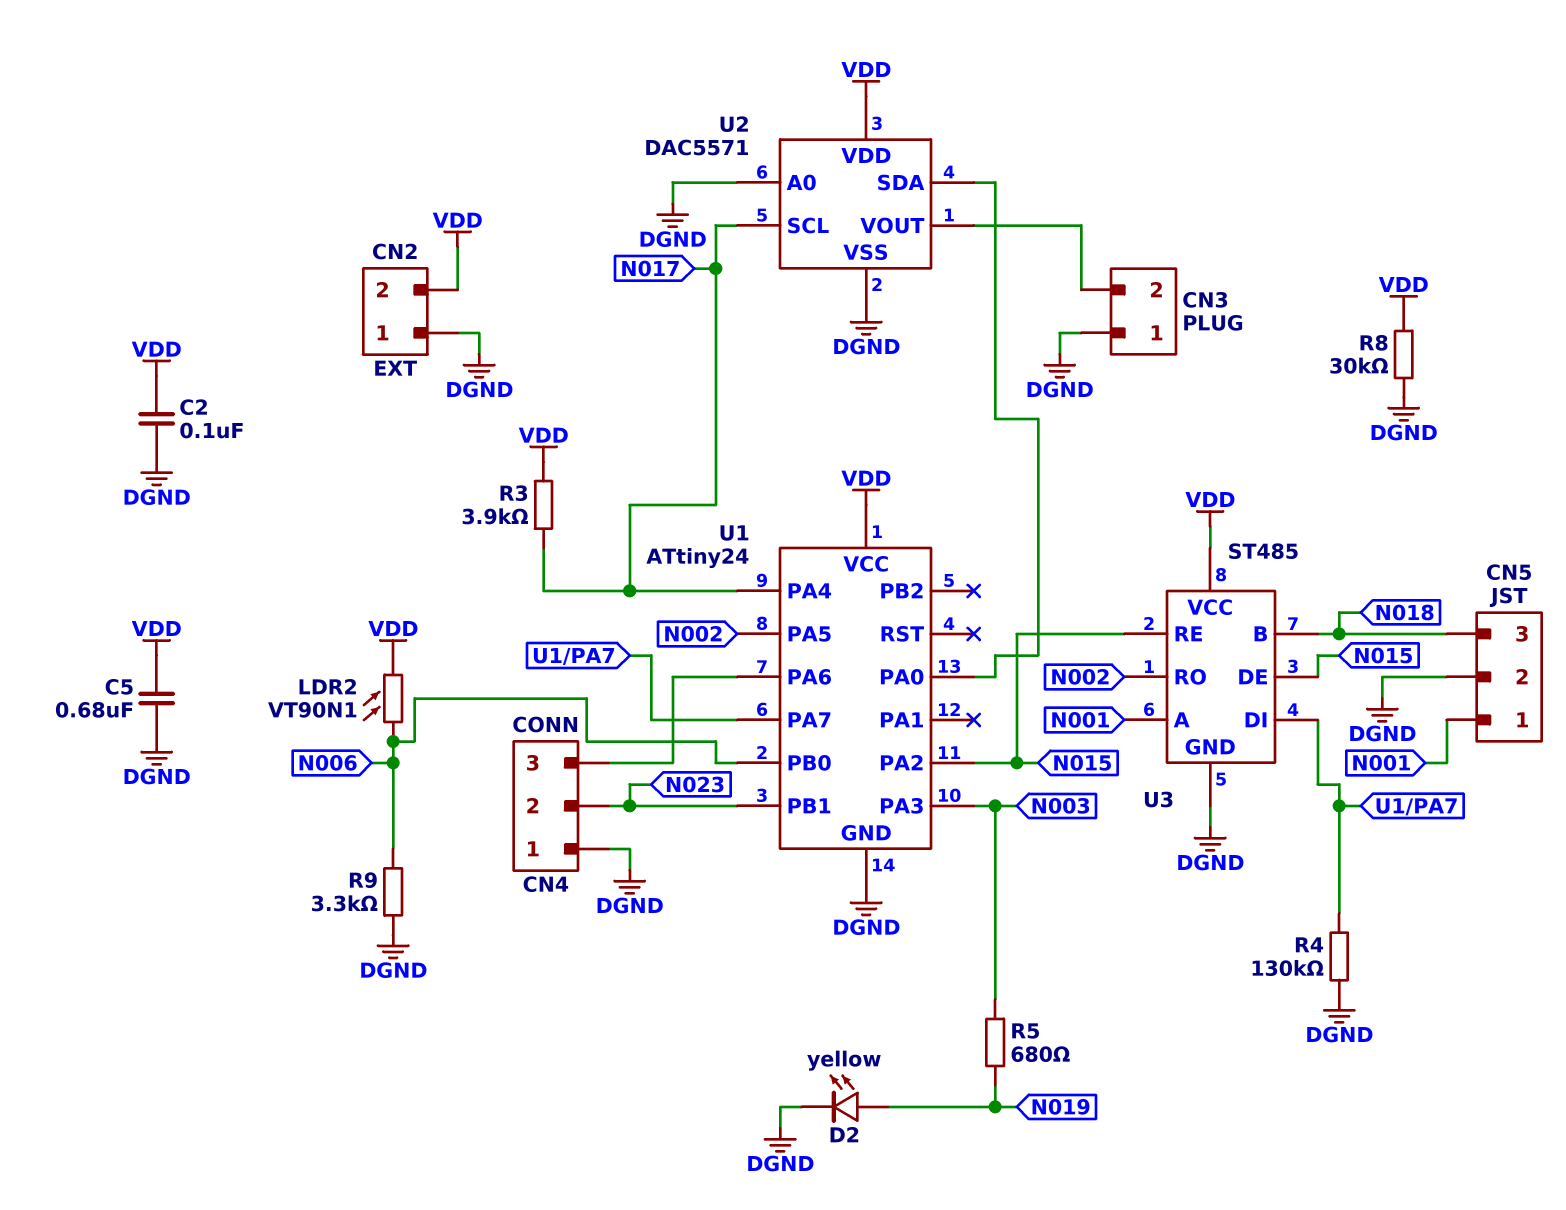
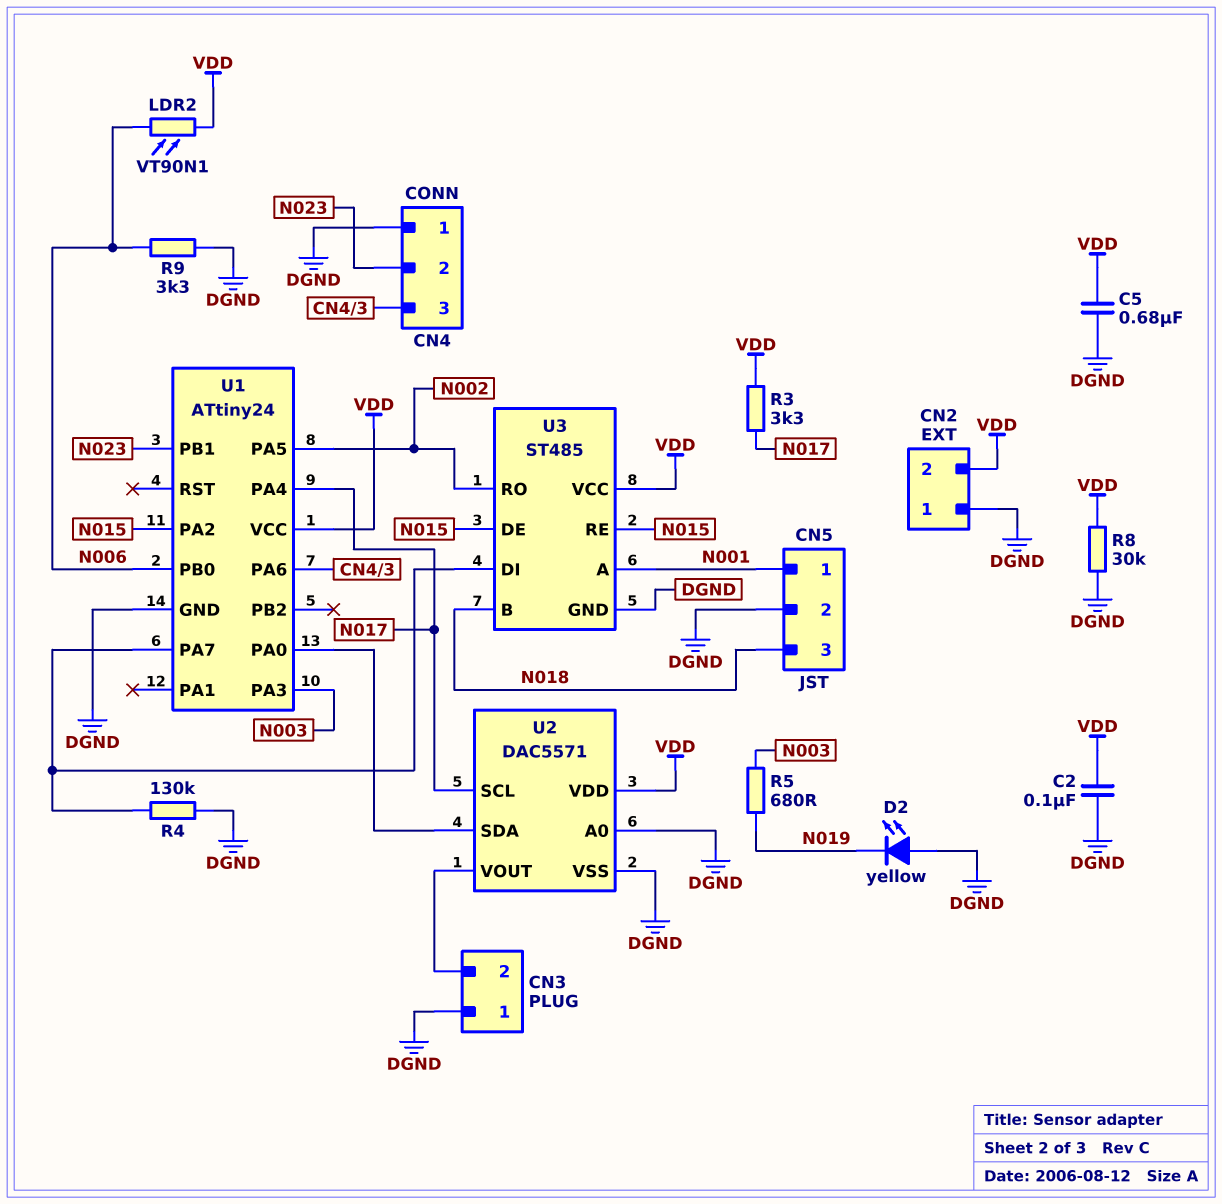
D2: LED yellow (A N019, K DGND) -> LED yellow (A DGND, K N019)
R3: 3.9k (N017, VDD) -> 3.3k (N017, VDD)

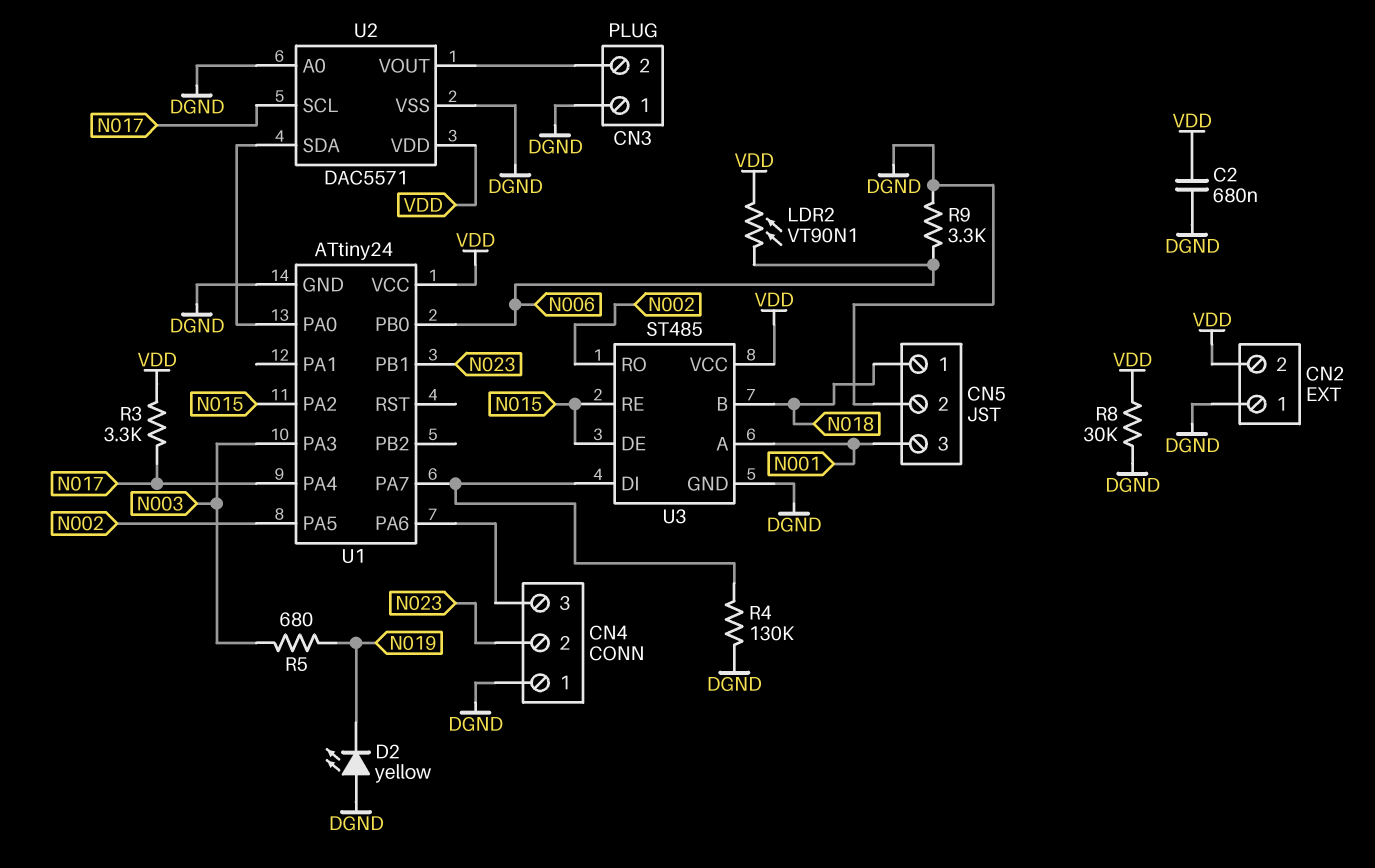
C2: 100nF (DGND, VDD) -> 680nF (DGND, VDD)
C5: 680nF (DGND, VDD) -> none
CN5 pin 1: N001 -> N018
CN5 pin 3: N018 -> N001

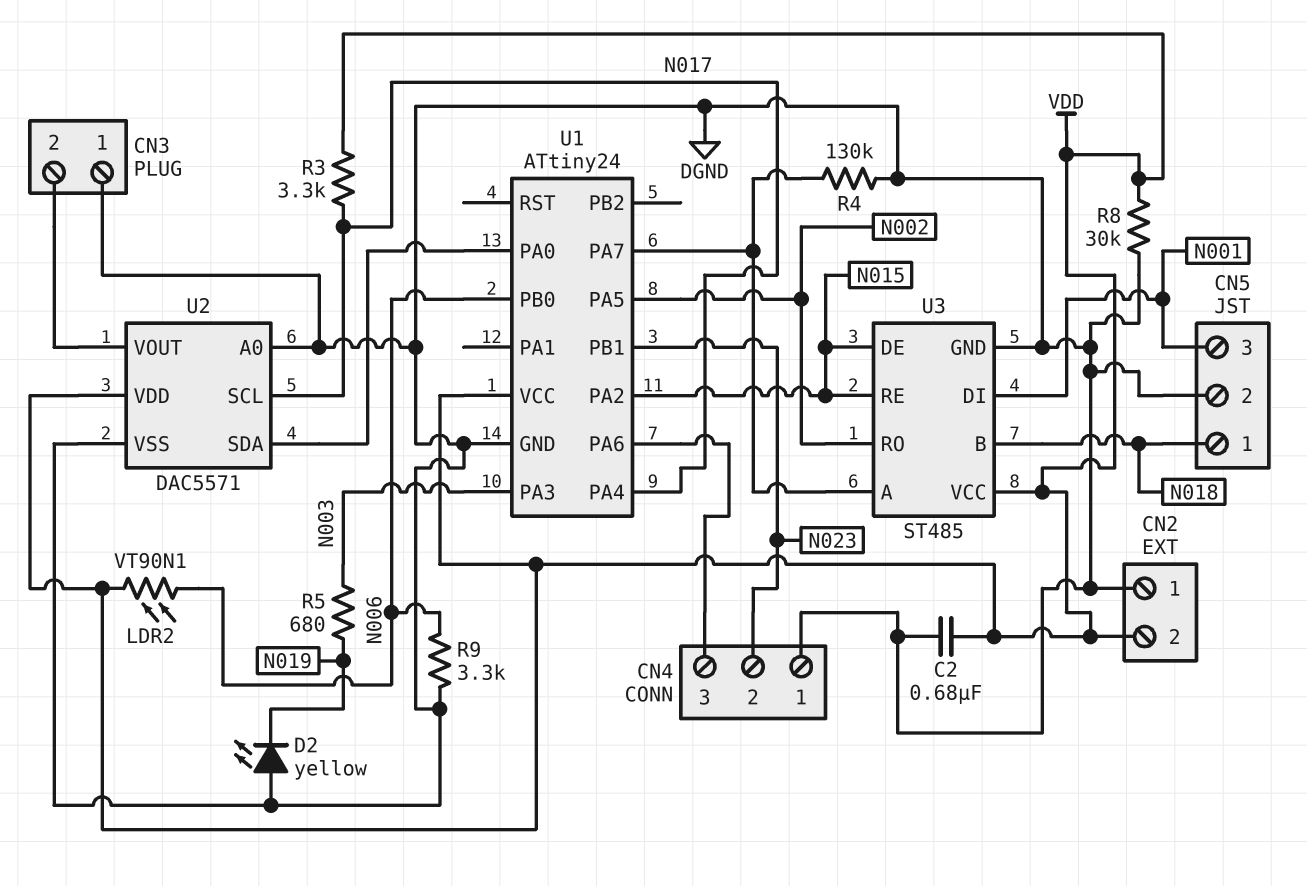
U3 pin A: N001 -> U1/PA7
U3 pin DI: U1/PA7 -> N001

